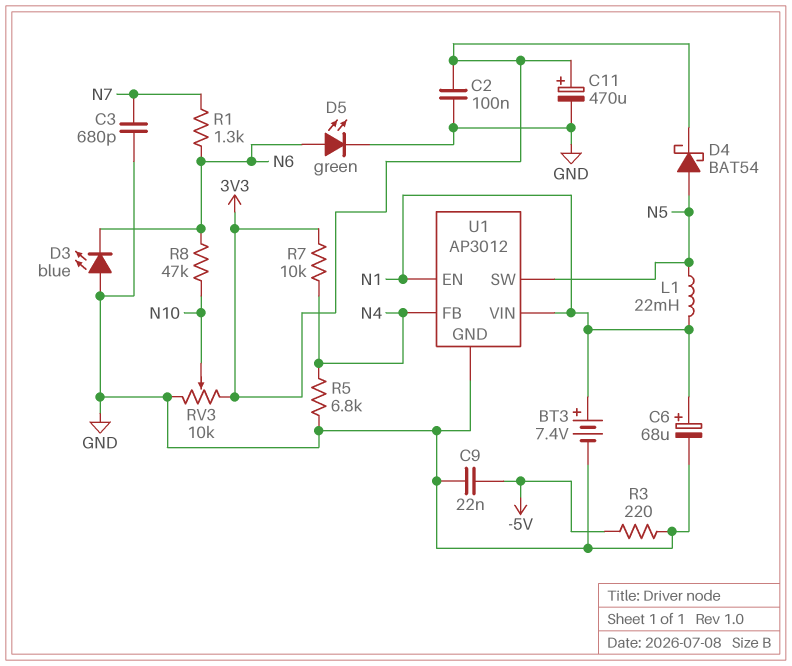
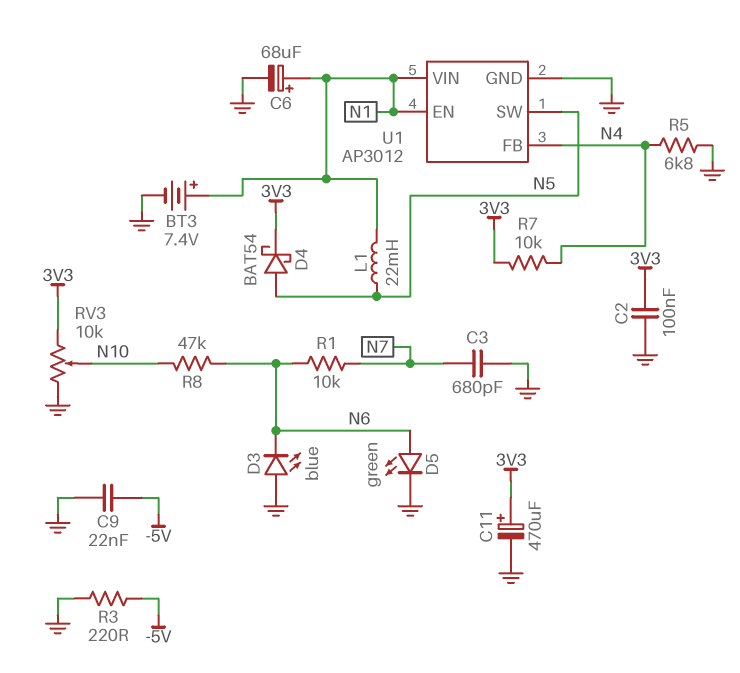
R1: 1.3k (N6, N7) -> 10k (N6, N7)

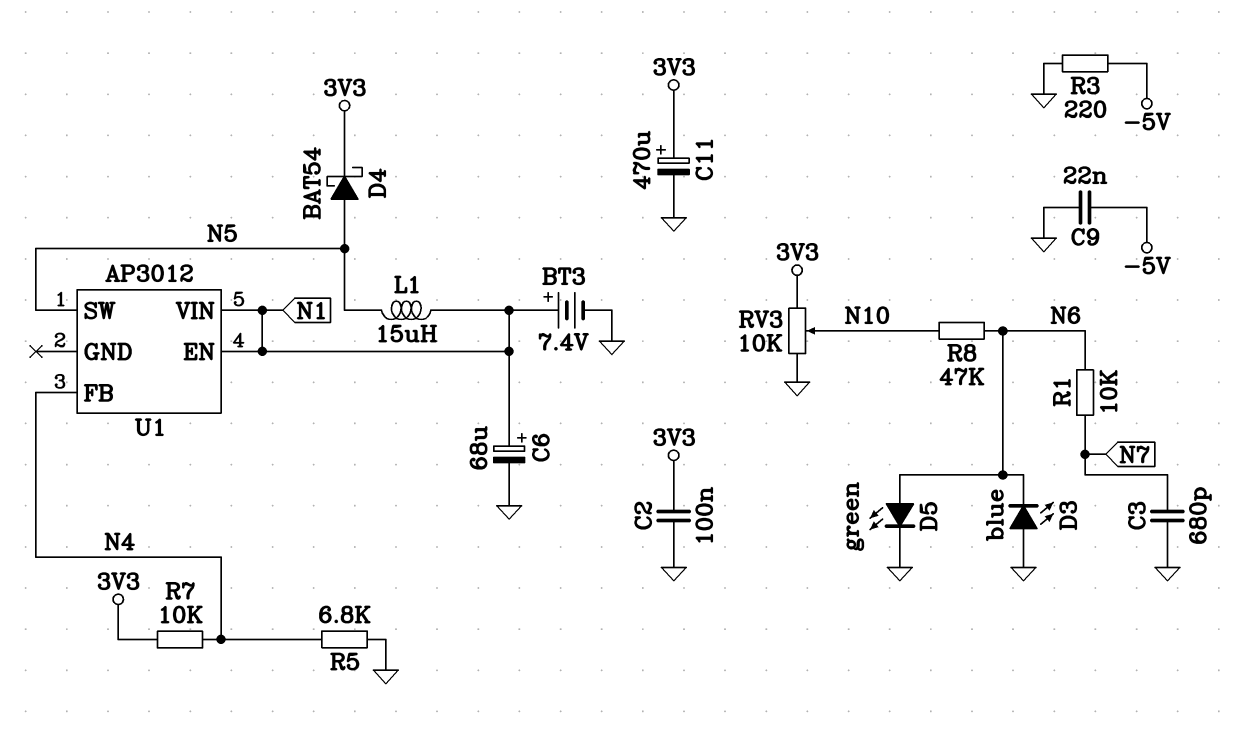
L1: 22mH (N1, N5) -> 15uH (N1, N5)
U1 pin GND: GND -> none

